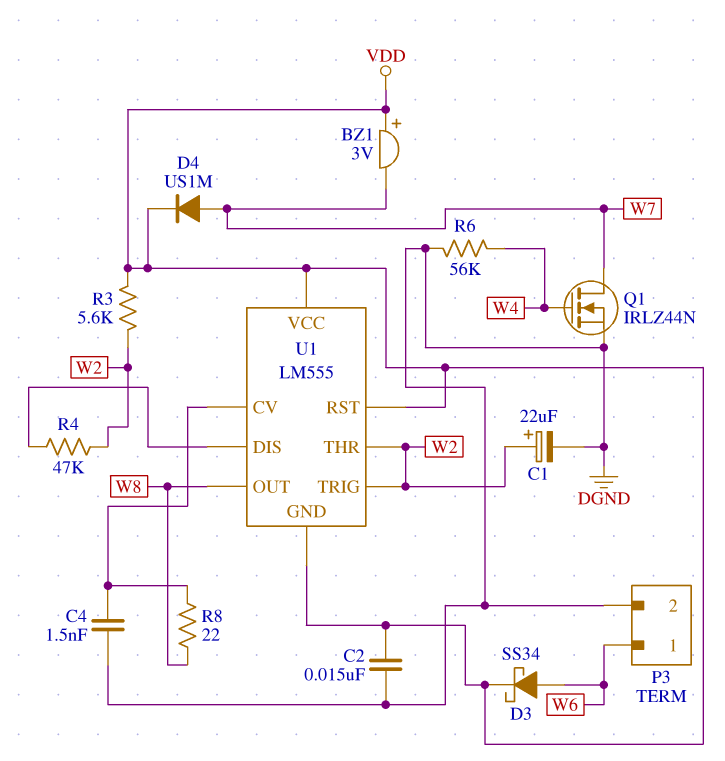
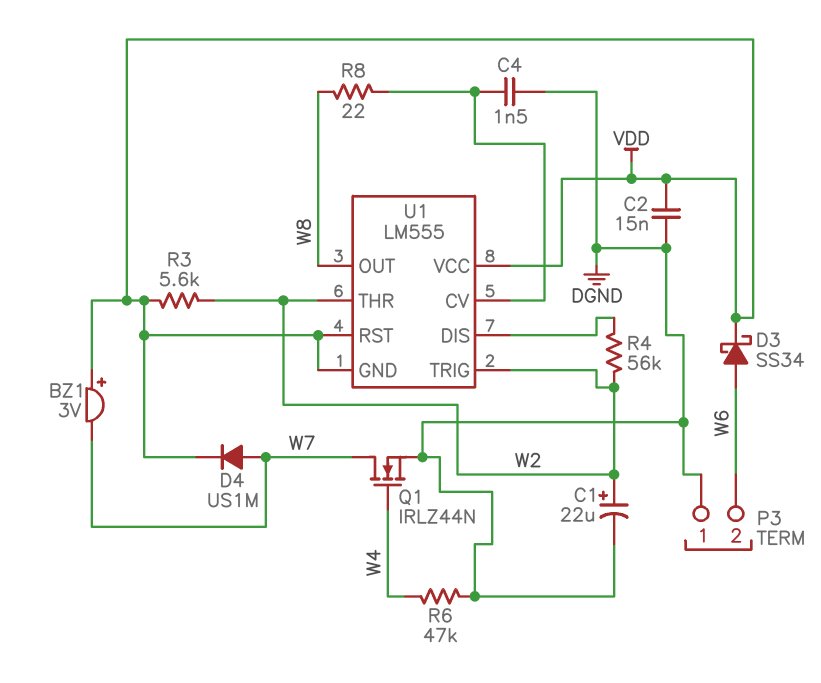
P3 pin 1: W6 -> DGND
P3 pin 2: DGND -> W6
R4: 47k (U1/DIS, W2) -> 56k (U1/DIS, W2)
R6: 56k (DGND, W4) -> 47k (DGND, W4)

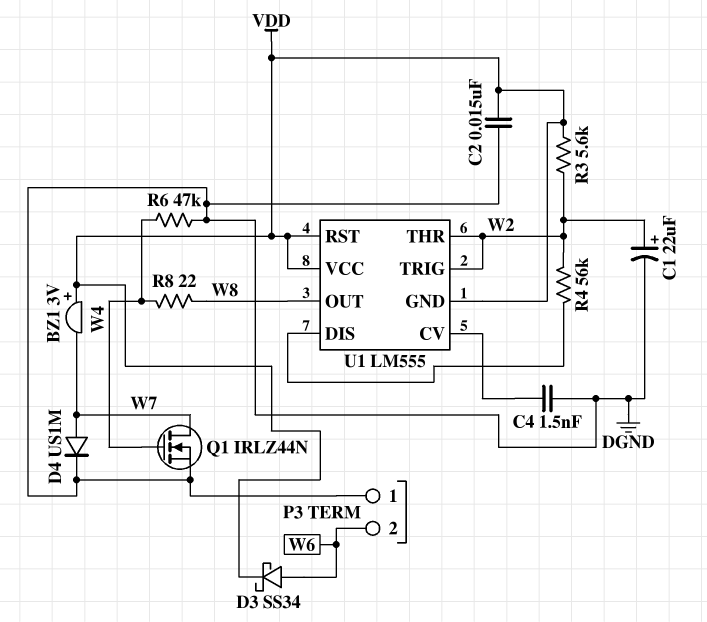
D4: diode US1M (A W7, K VDD) -> diode US1M (A W7, K DGND)
R8: 22 (U1/CV, W8) -> 22 (W4, W8)

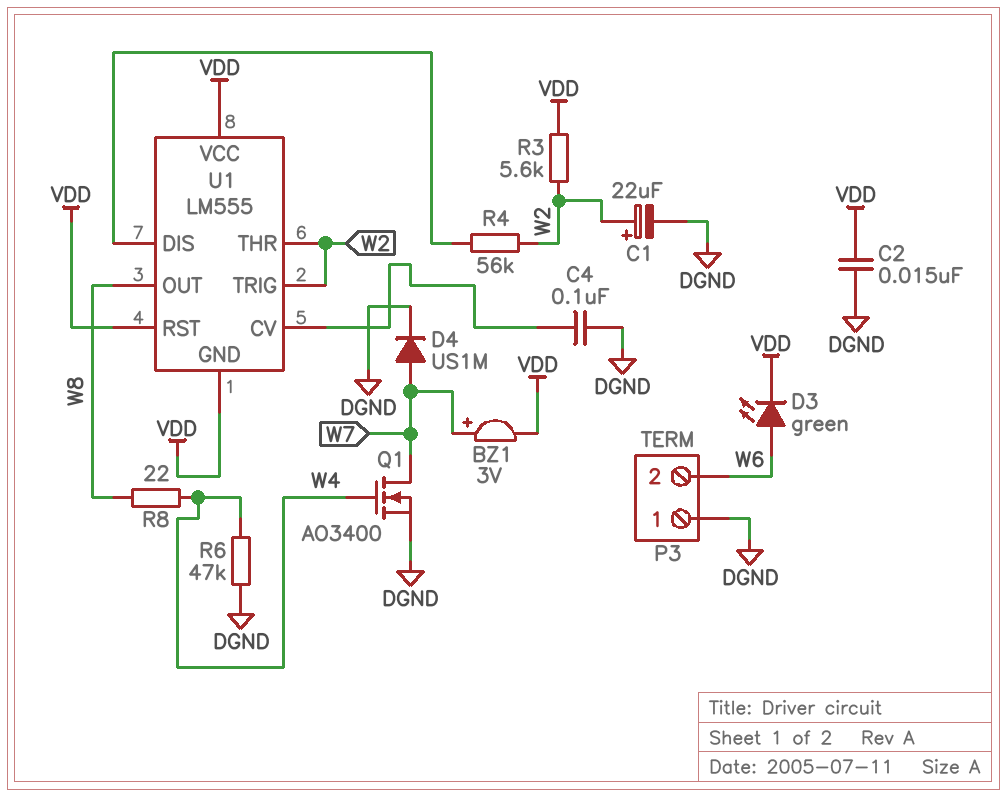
BZ1: buzzer 3V (plus VDD, minus W7) -> buzzer 3V (plus W7, minus VDD)
C4: 1.5nF (DGND, U1/CV) -> 100nF (DGND, U1/CV)
D3: schottky SS34 (A W6, K VDD) -> LED green (A W6, K VDD)
Q1: NMOS IRLZ44N (G W4, D W7, S DGND) -> NMOS AO3400 (G W4, D W7, S DGND)

